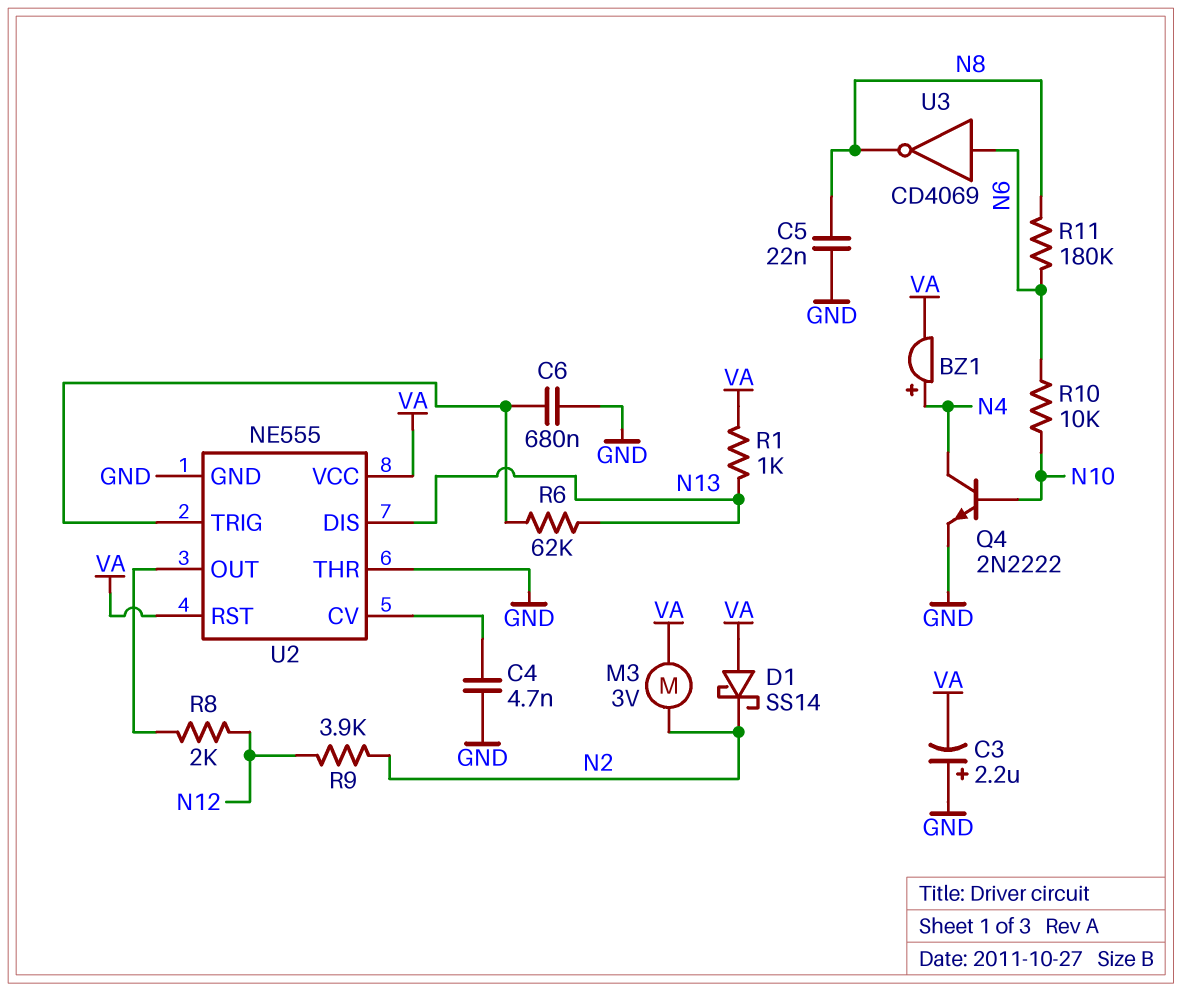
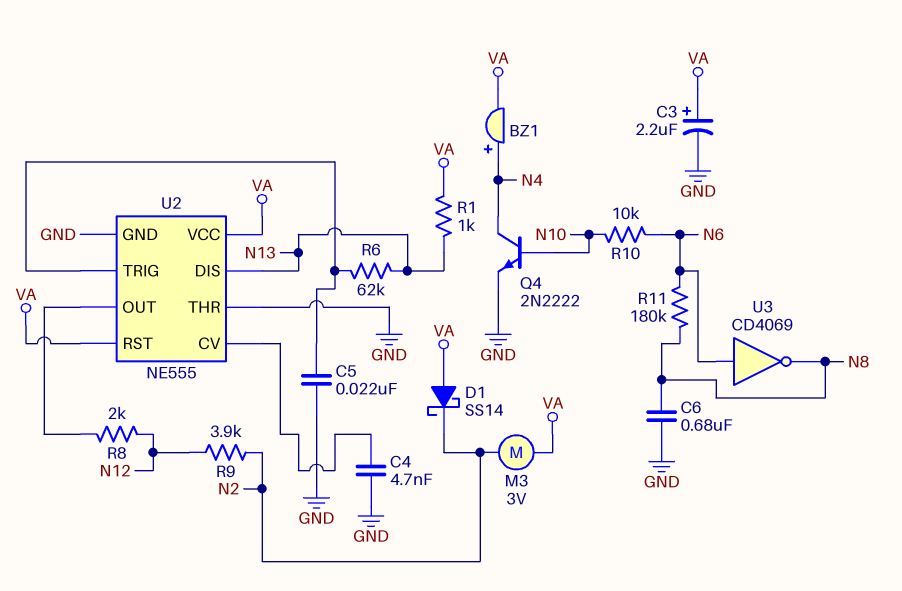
C3: 2.2uF (plus GND, minus VA) -> 2.2uF (plus VA, minus GND)
C5: 22nF (GND, N8) -> 22nF (GND, U2/TRIG)
C6: 680nF (GND, U2/TRIG) -> 680nF (GND, N8)

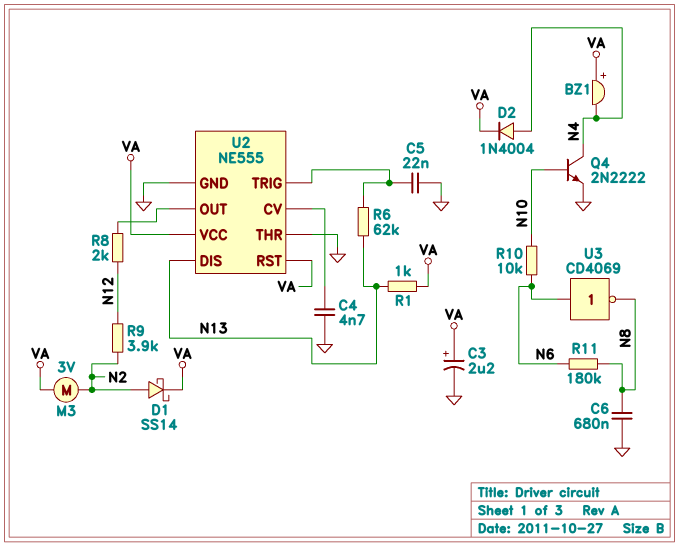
BZ1: buzzer (plus N4, minus VA) -> buzzer (plus VA, minus N4)
D1: schottky SS14 (A VA, K N2) -> schottky SS14 (A N2, K VA)
D2: none -> diode 1N4004 (A N4, K VA)

